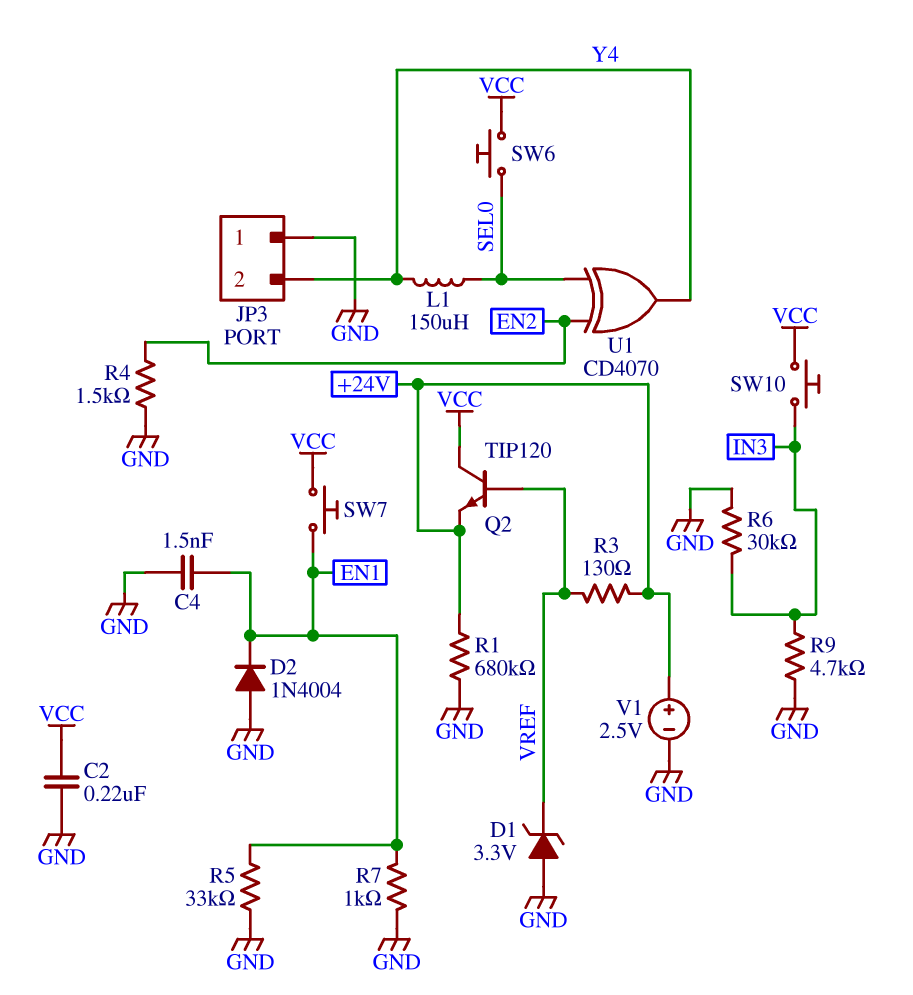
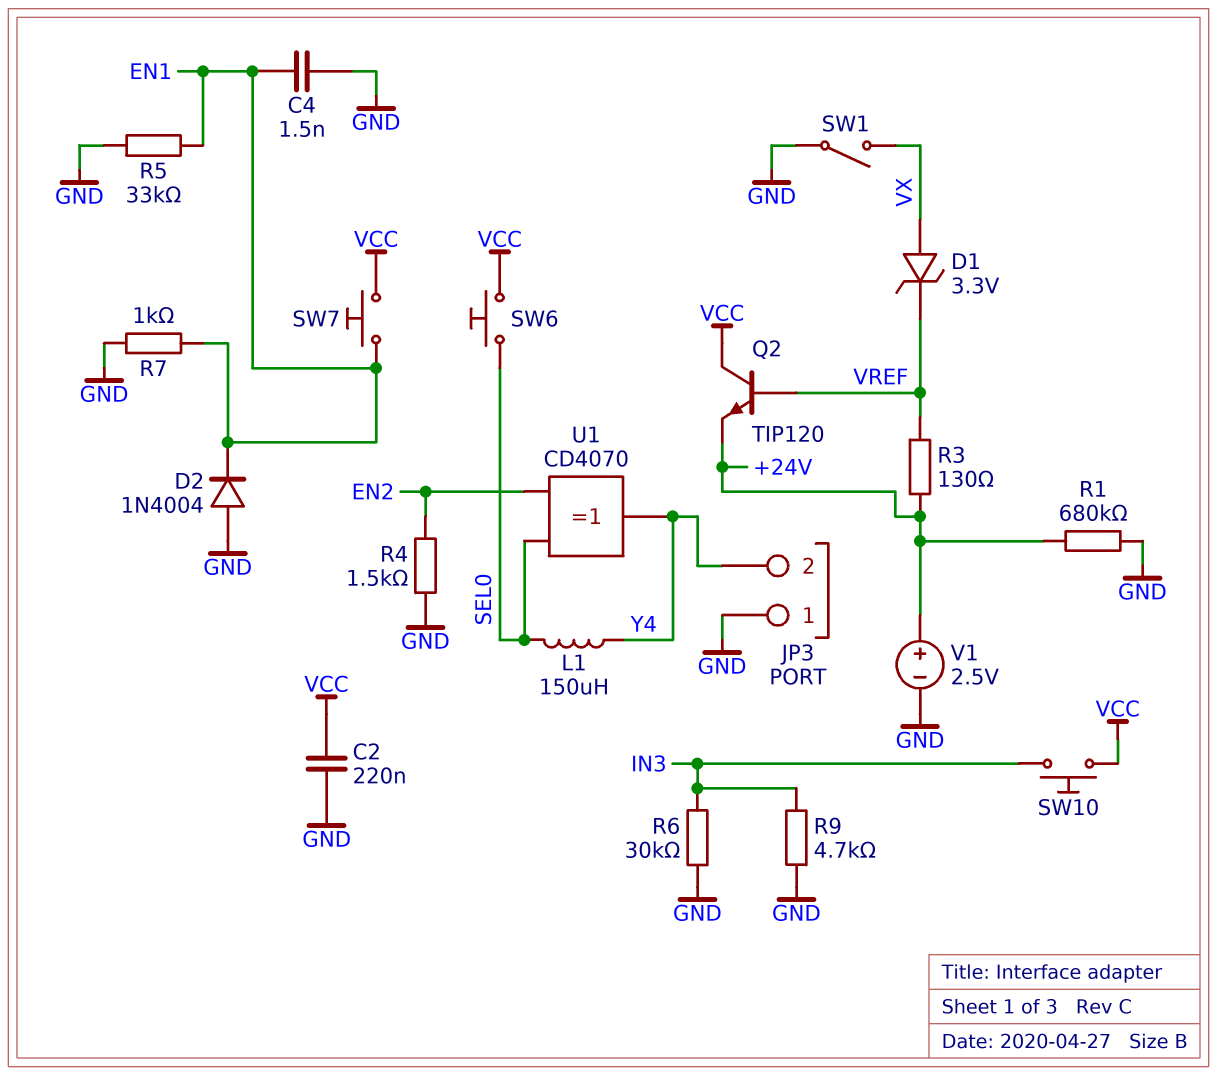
D1: zener 3.3V (A GND, K VREF) -> zener 3.3V (A VX, K VREF)
SW1: none -> switch (GND, VX)

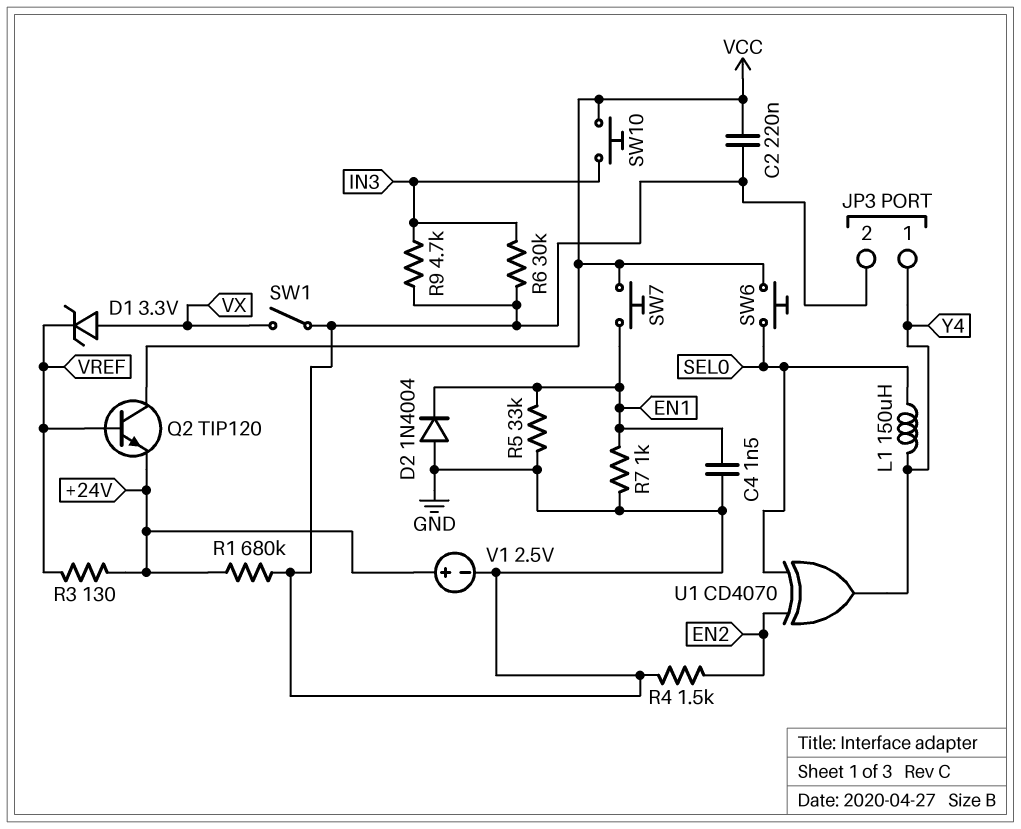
JP3 pin 1: GND -> Y4
JP3 pin 2: Y4 -> GND

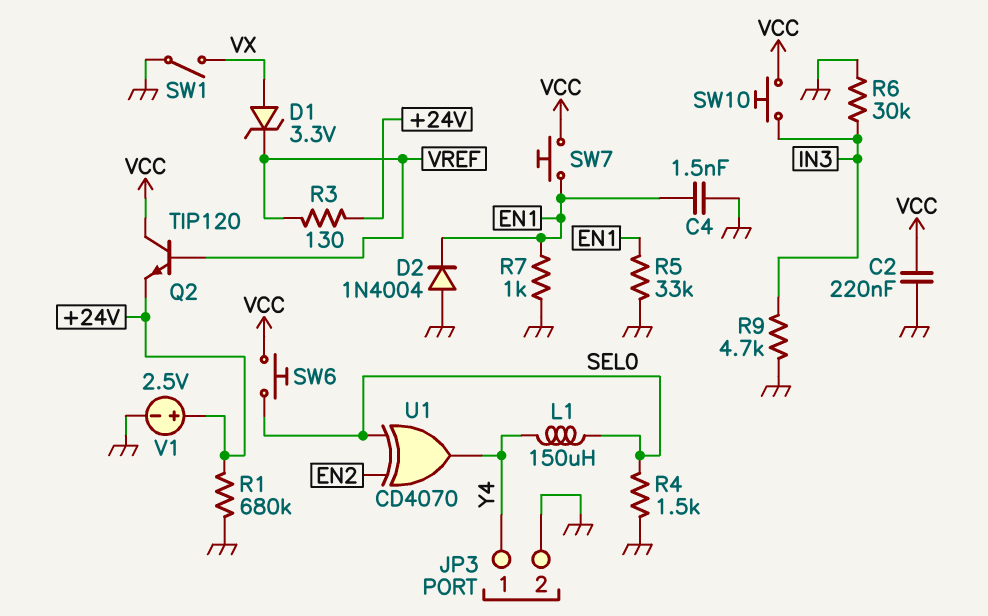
R4: 1.5k (EN2, GND) -> 1.5k (GND, SEL0)

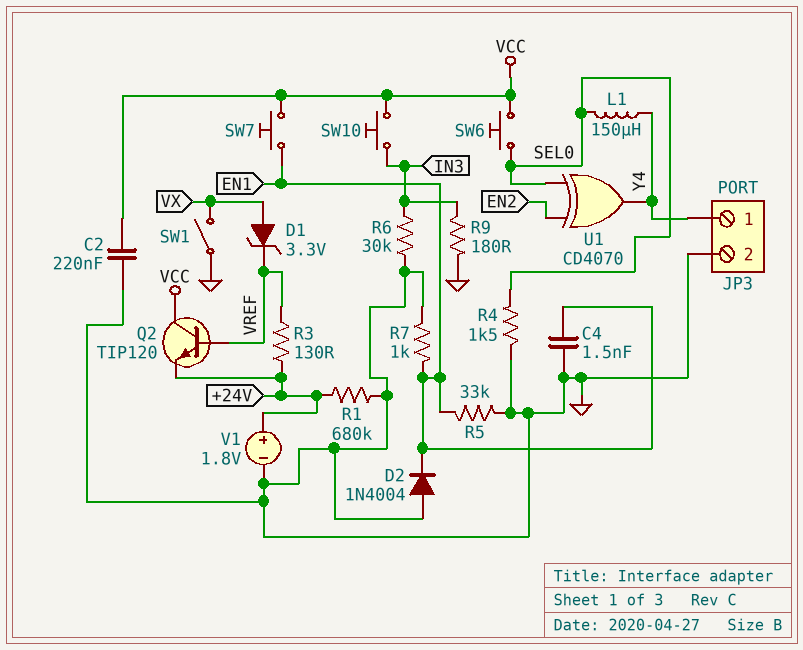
R9: 4.7k (GND, IN3) -> 180 (GND, IN3)
V1: 2.5V (plus +24V, minus GND) -> 1.8V (plus +24V, minus GND)

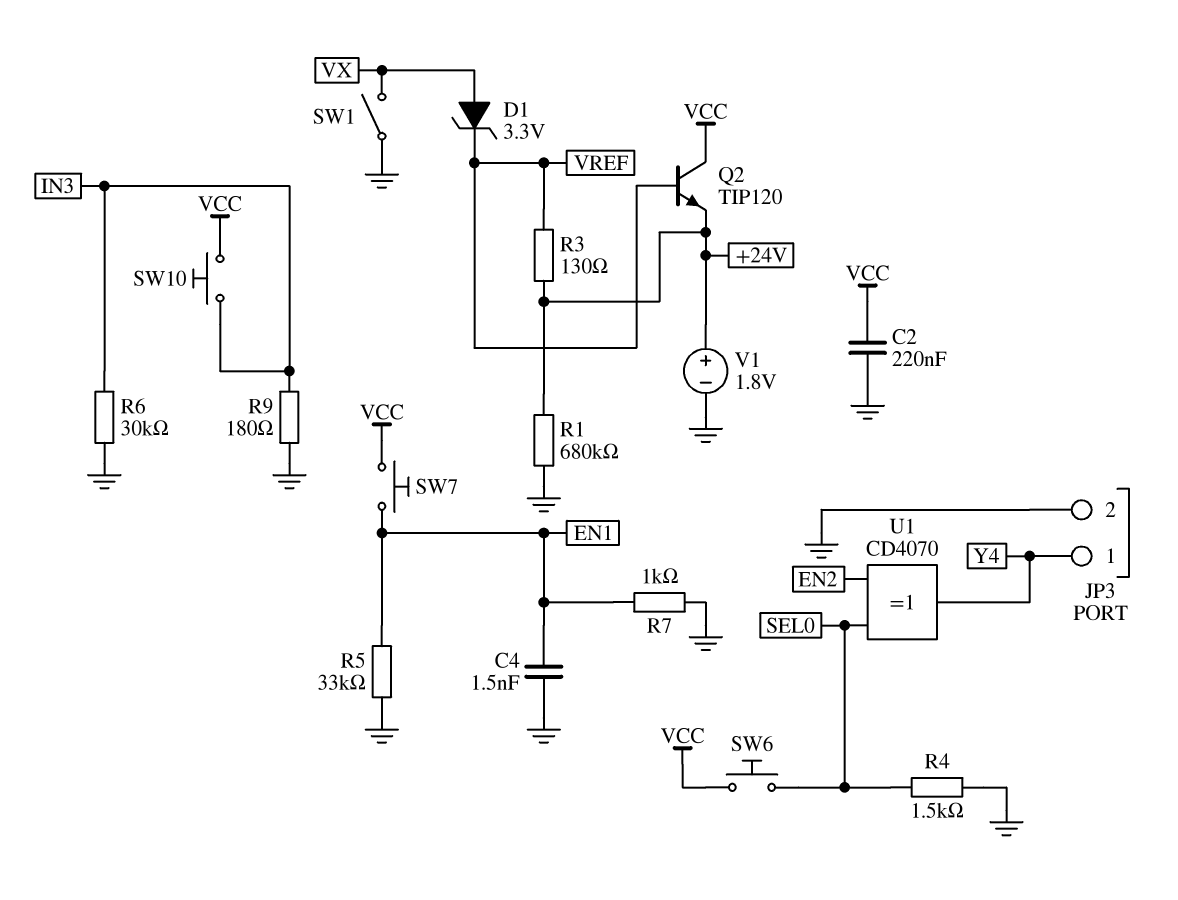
D2: diode 1N4004 (A GND, K EN1) -> none
L1: 150uH (SEL0, Y4) -> none

